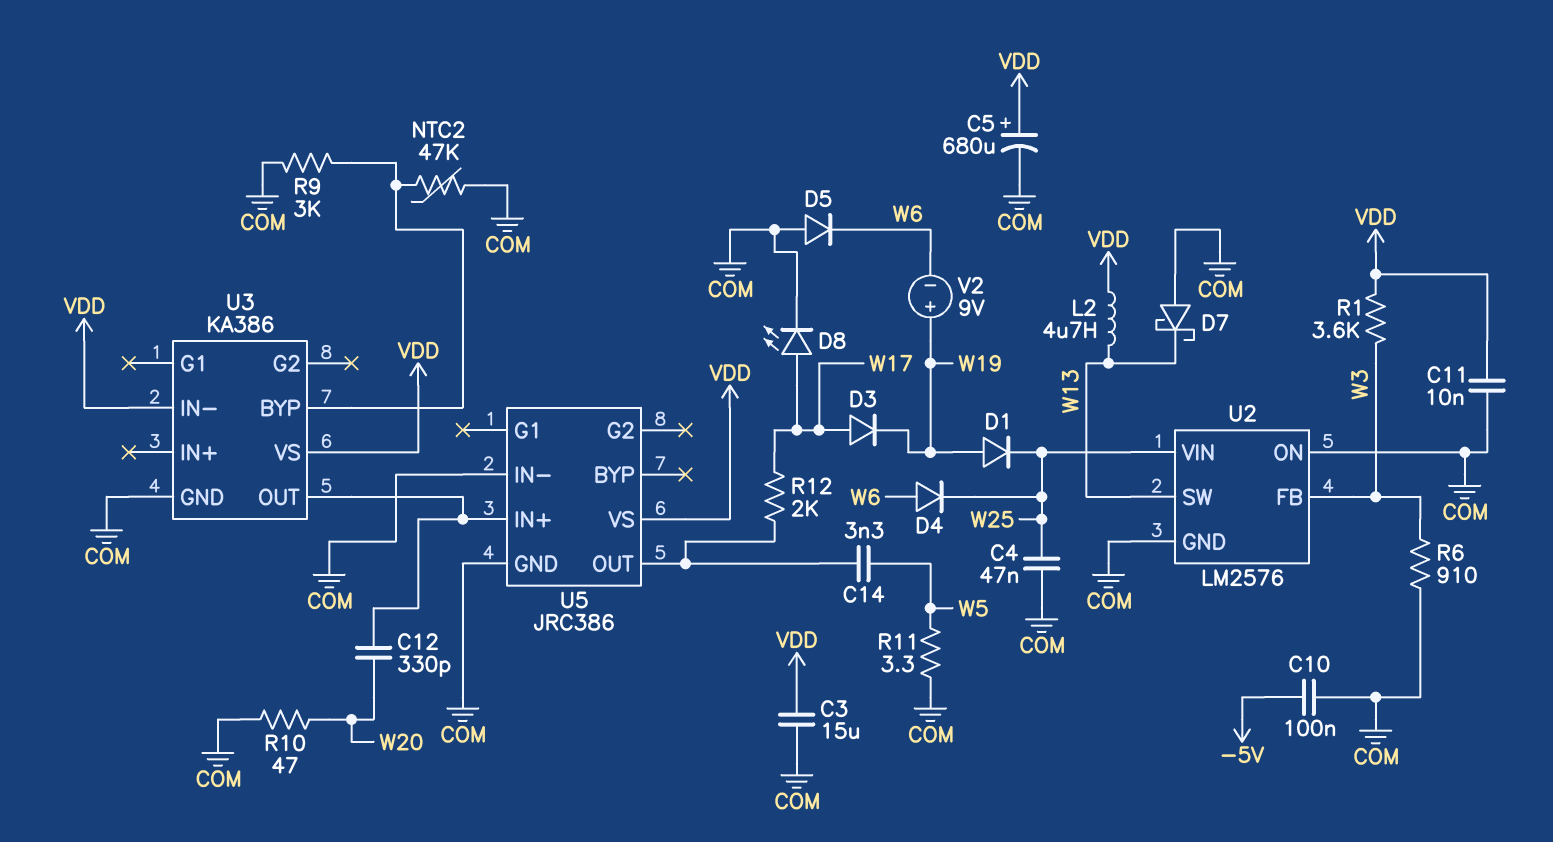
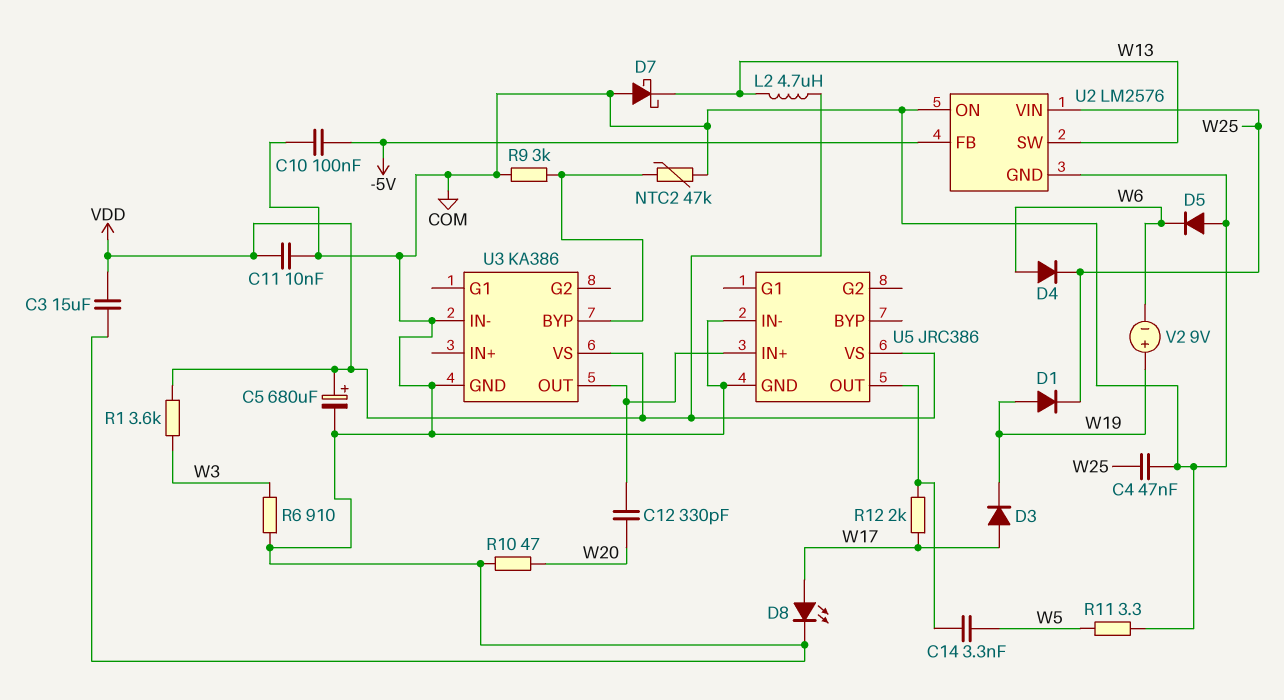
U2 pin FB: W3 -> -5V
U3 pin IN-: VDD -> COM

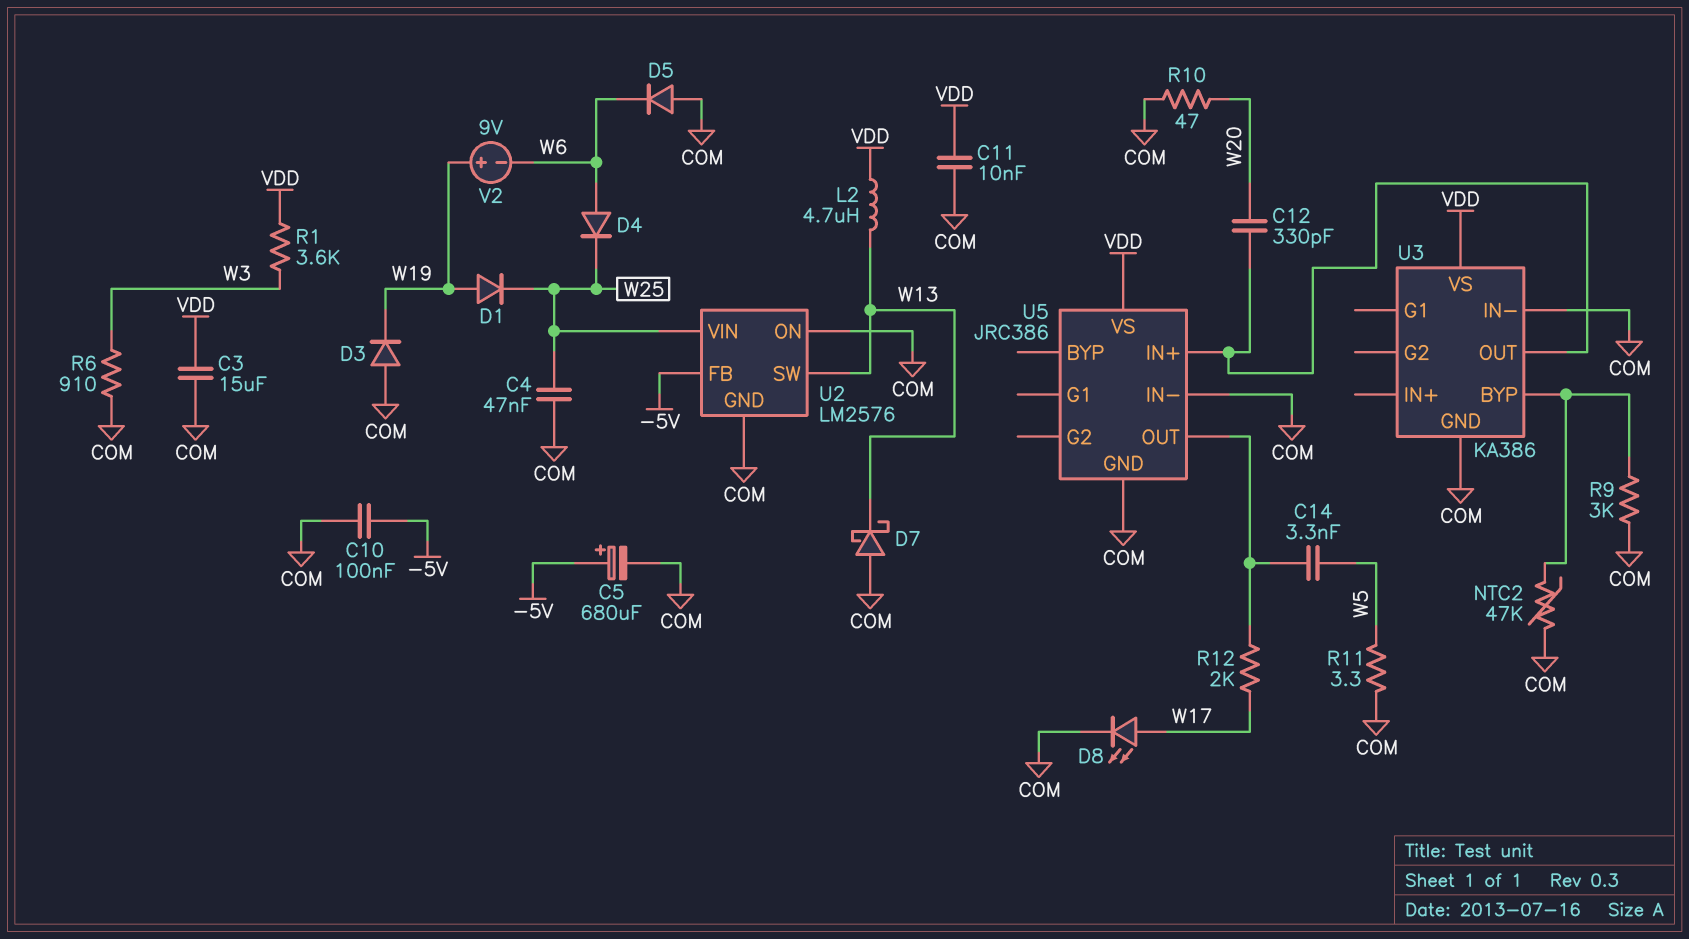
C5: 680uF (plus VDD, minus COM) -> 680uF (plus -5V, minus COM)
D3: diode (A W17, K W19) -> diode (A COM, K W19)

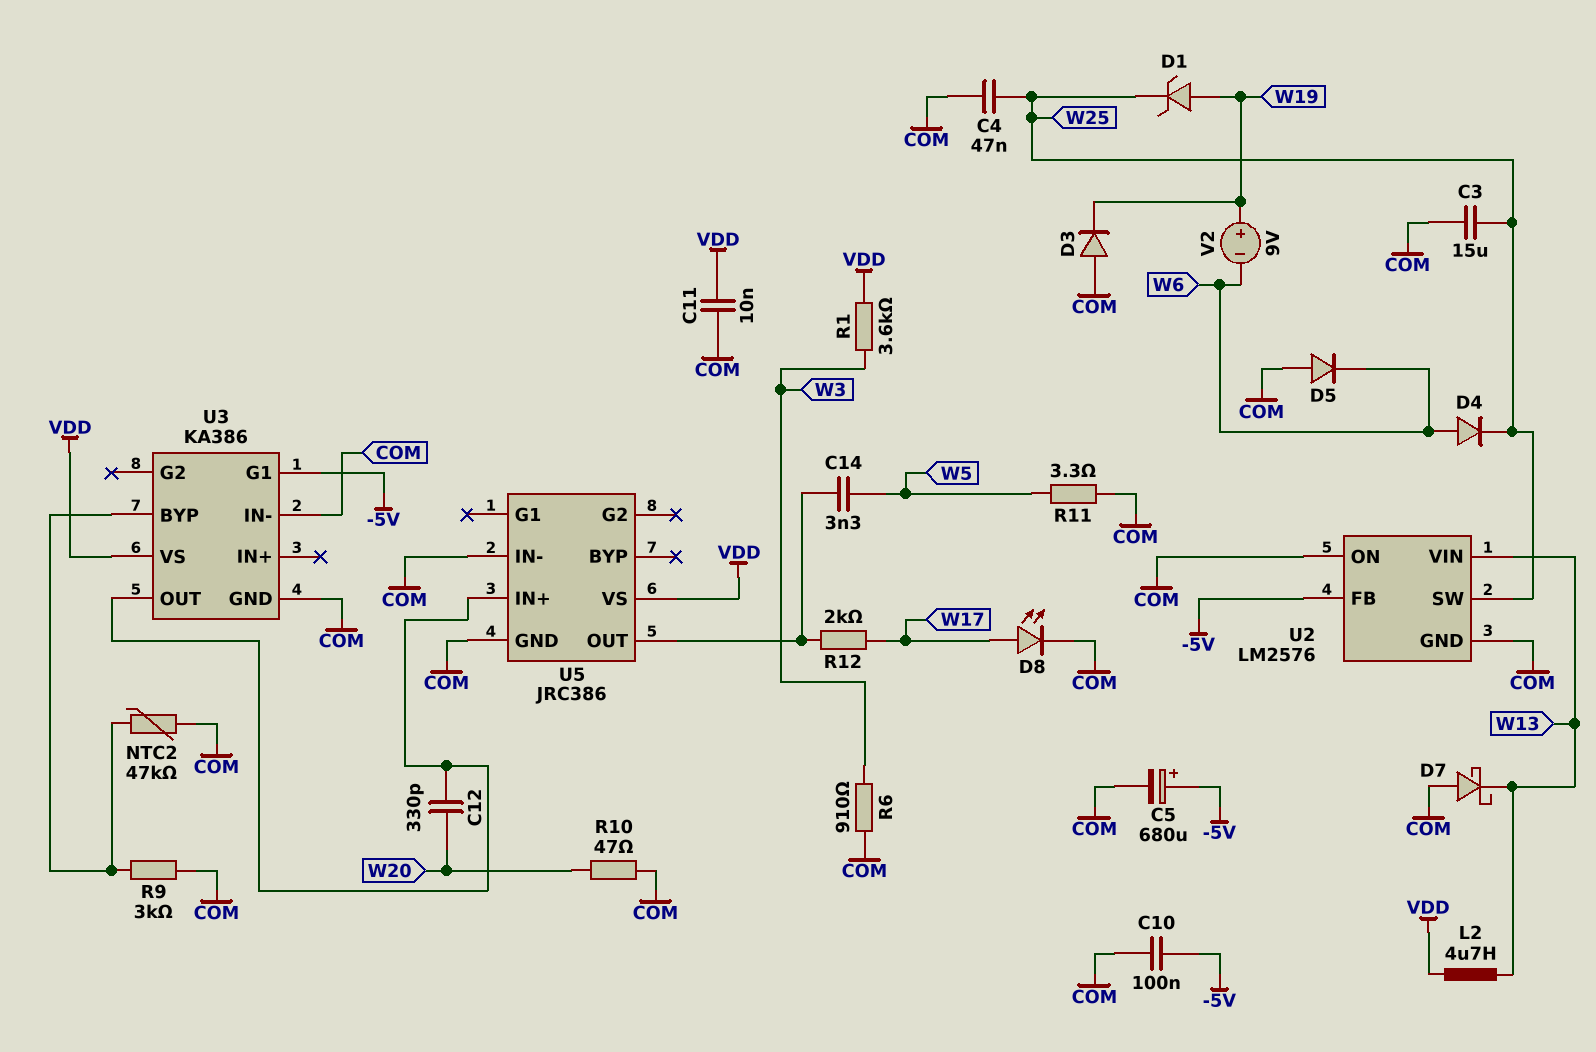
C3: 15uF (COM, VDD) -> 15uF (COM, W25)
D1: diode (A W19, K W25) -> zener (A W19, K W25)
U2 pin SW: W13 -> W25
U2 pin VIN: W25 -> W13
U3 pin G1: none -> -5V

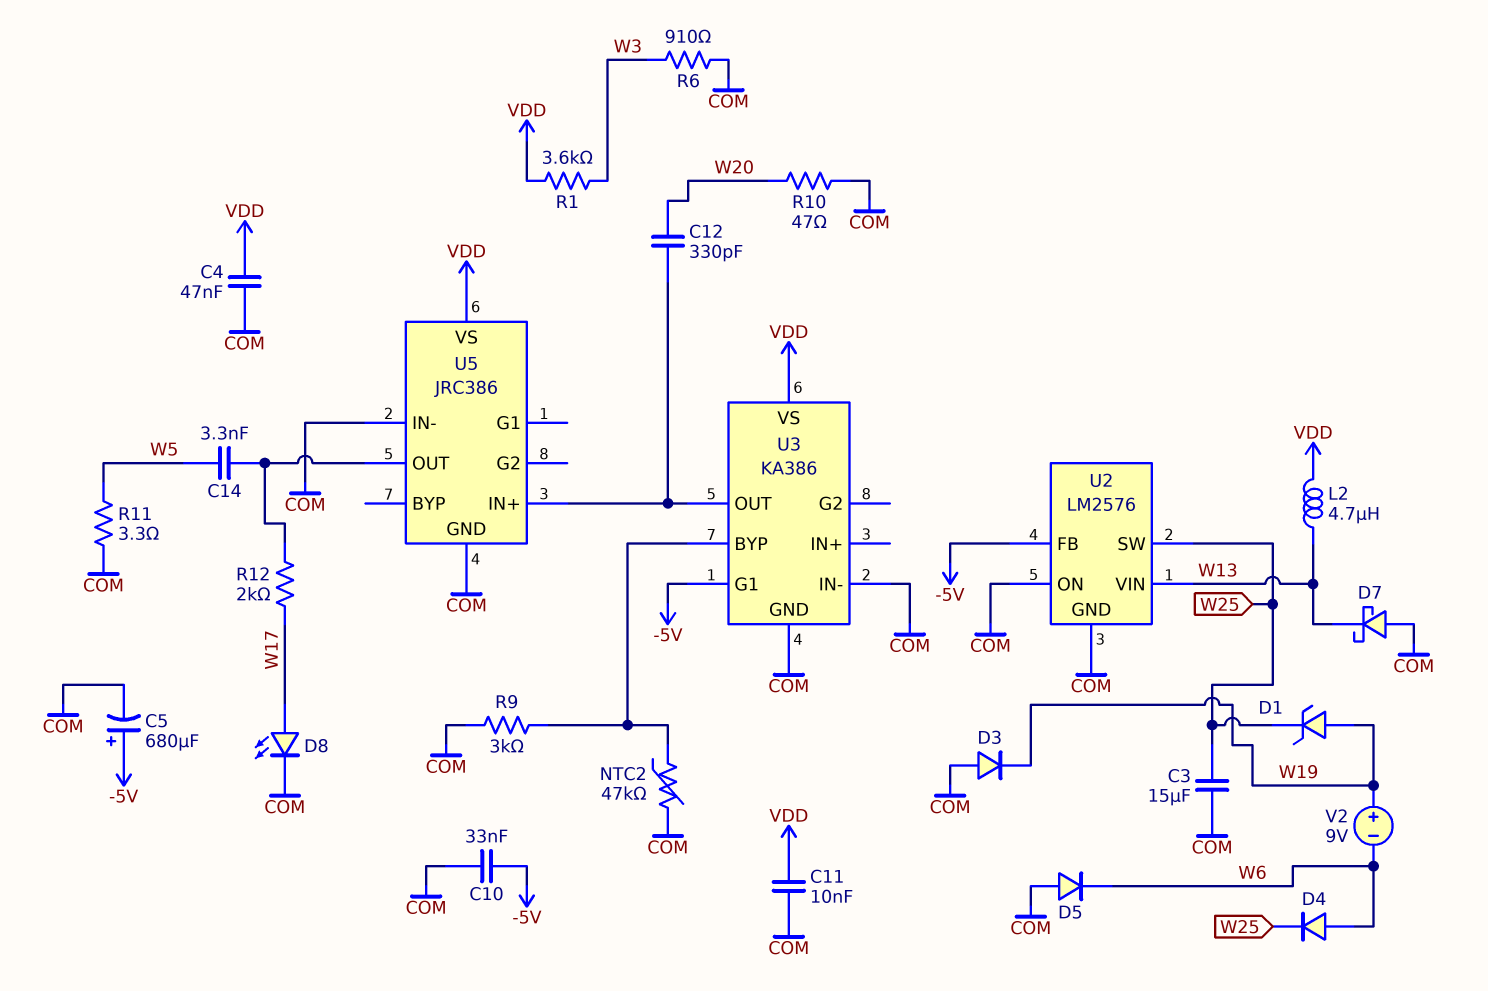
C4: 47nF (COM, W25) -> 47nF (COM, VDD)
C10: 100nF (-5V, COM) -> 33nF (-5V, COM)

